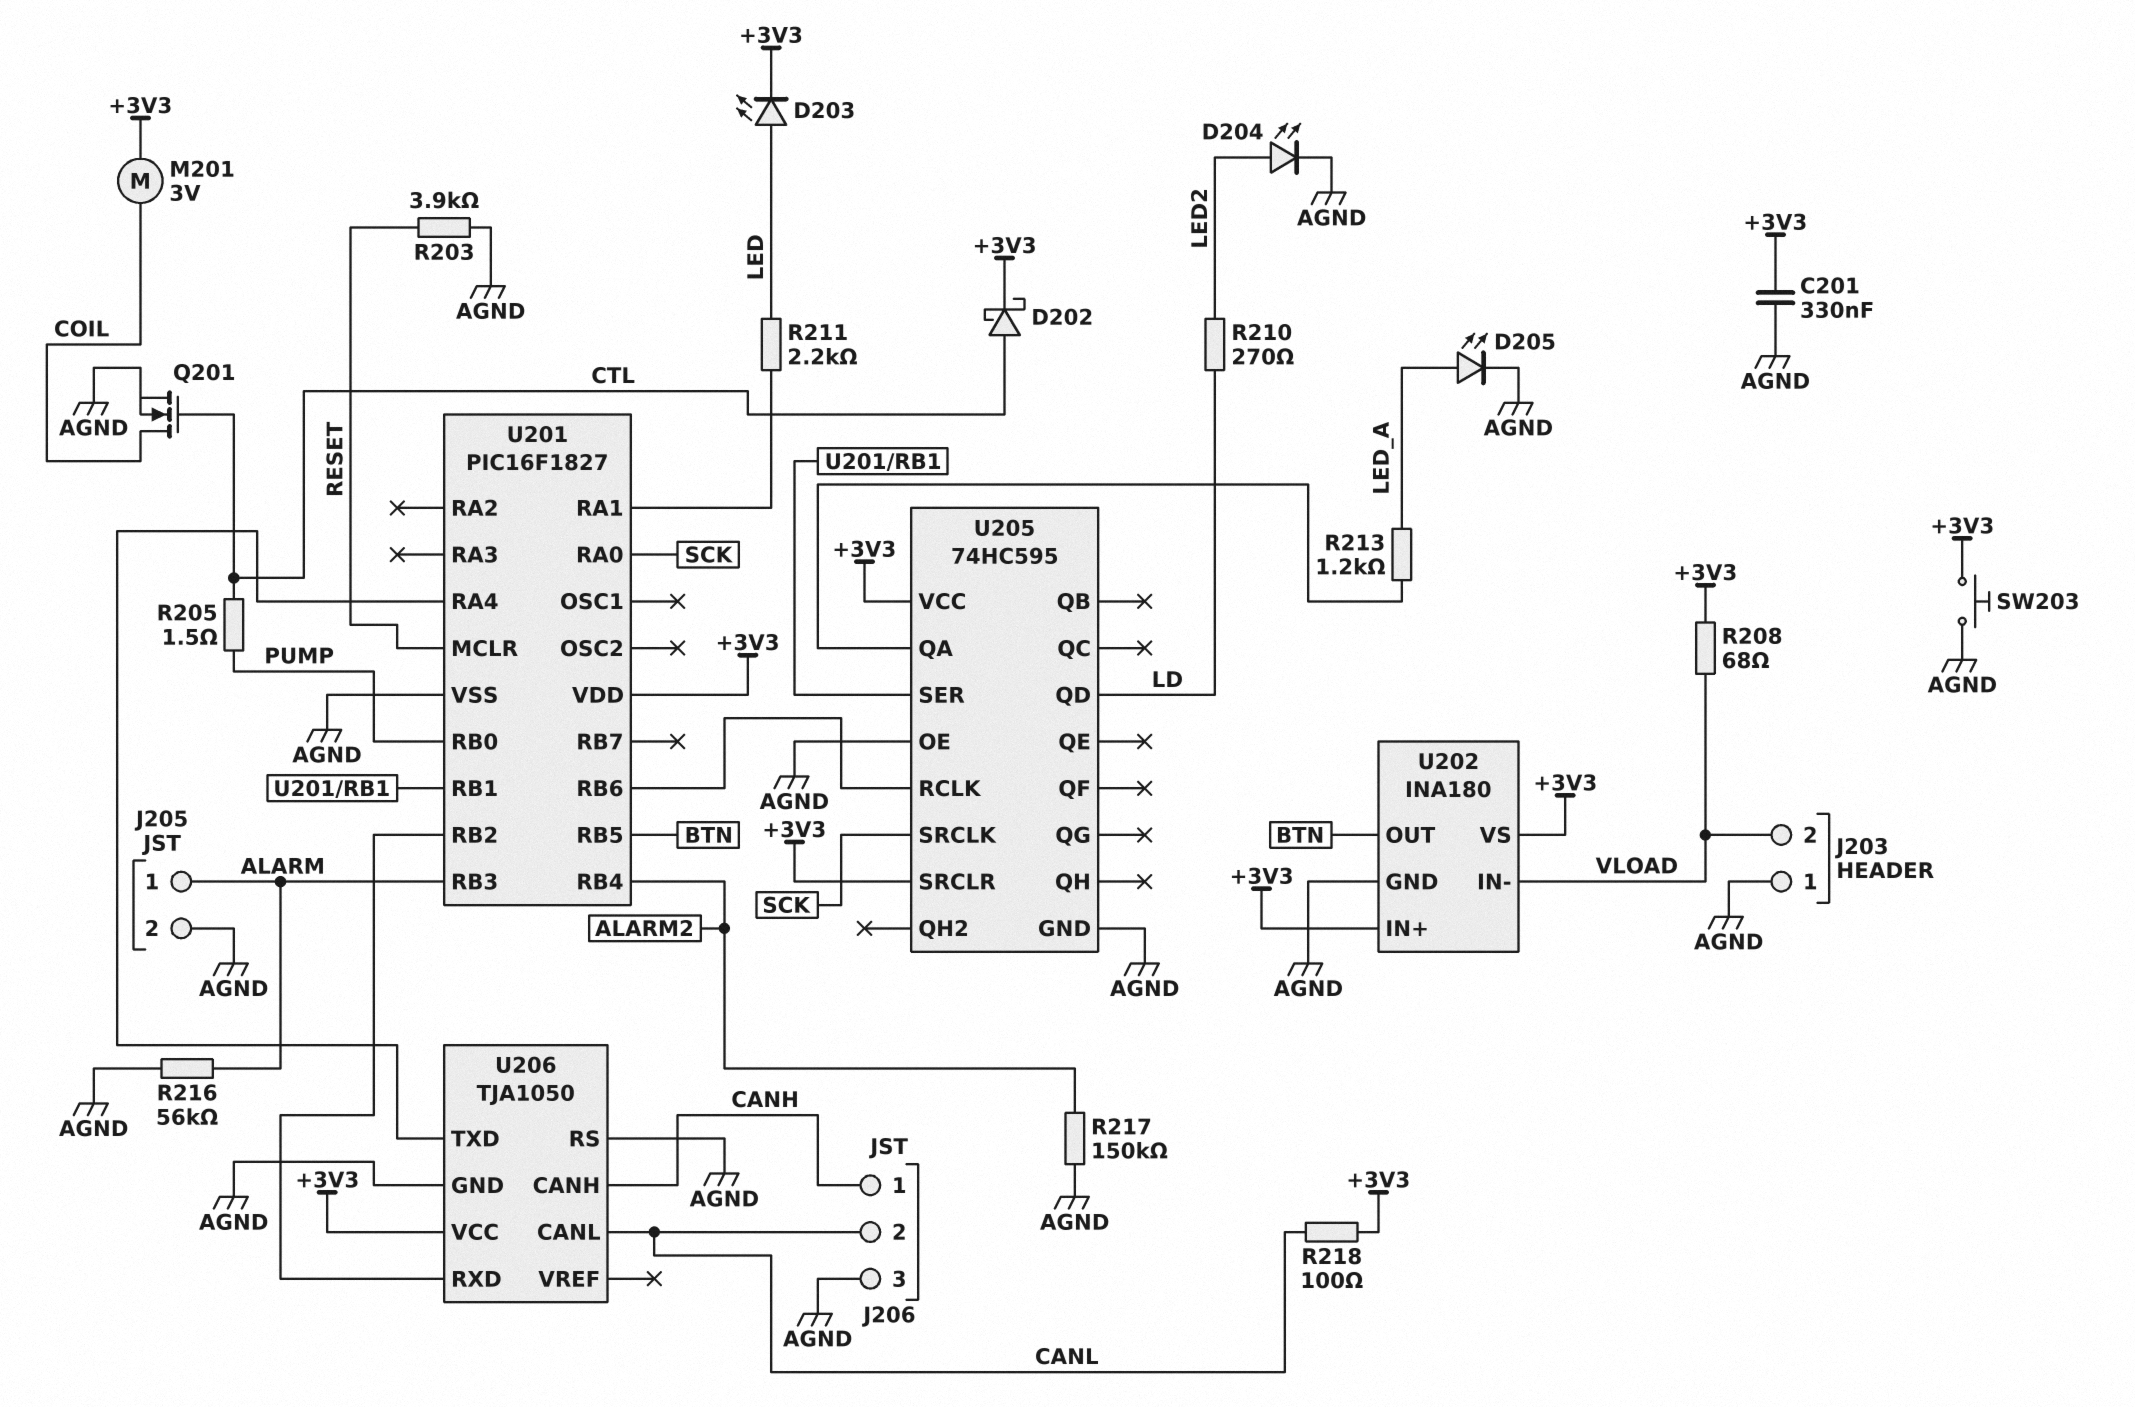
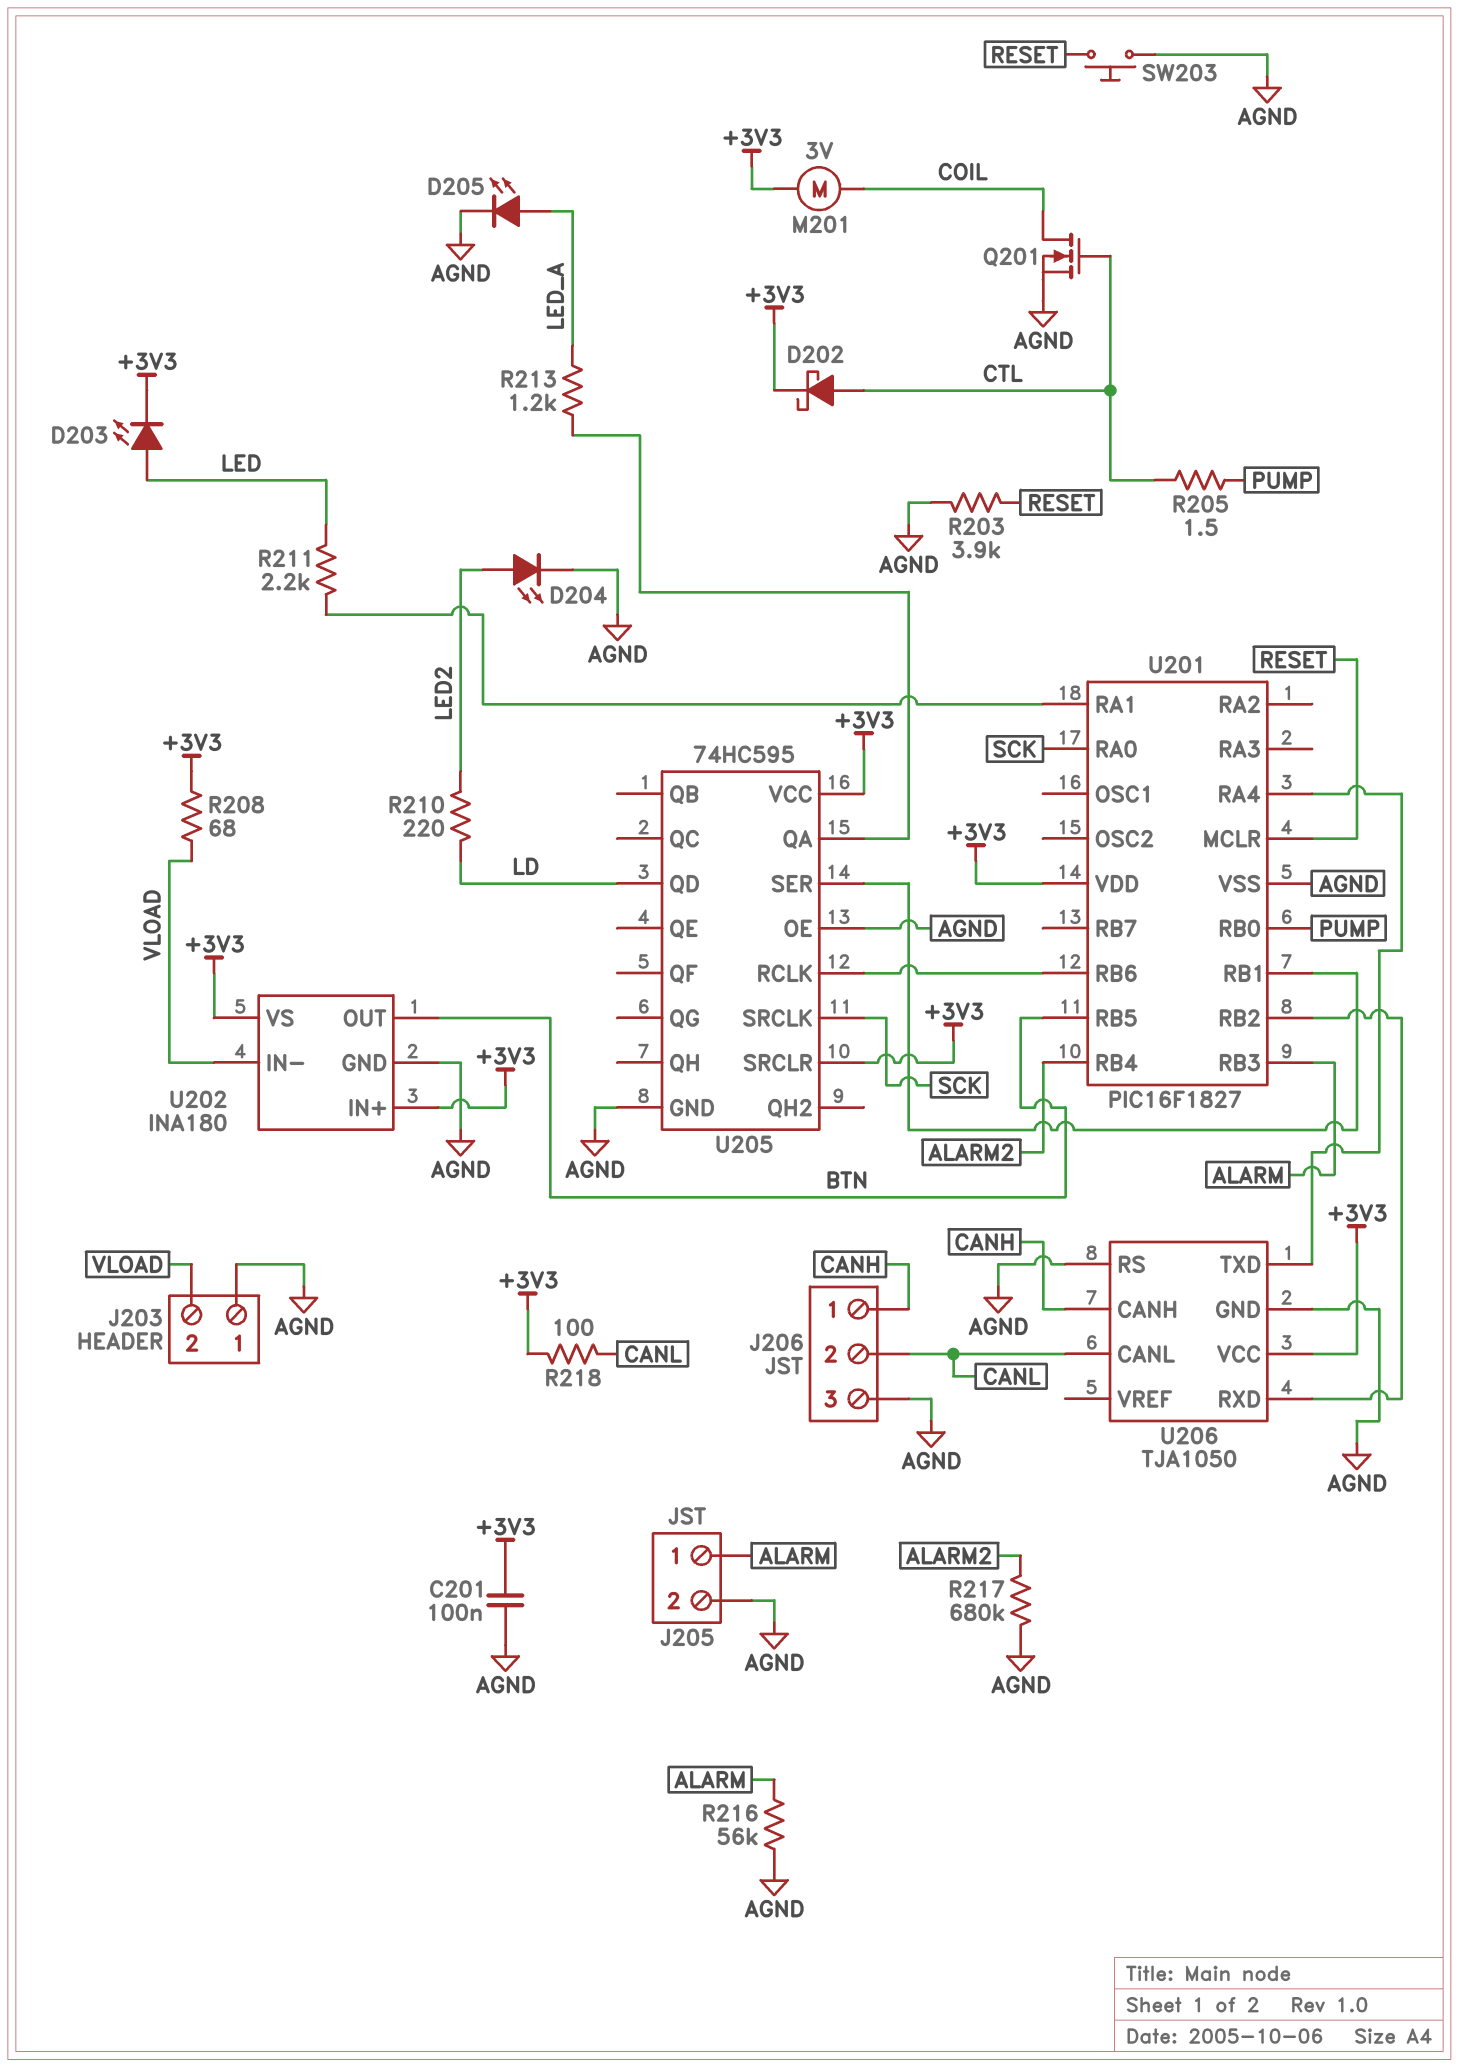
C201: 330nF (+3V3, AGND) -> 100nF (+3V3, AGND)
R210: 270 (LD, LED2) -> 220 (LD, LED2)
R217: 150k (AGND, ALARM2) -> 680k (AGND, ALARM2)
SW203: button (+3V3, AGND) -> button (AGND, RESET)

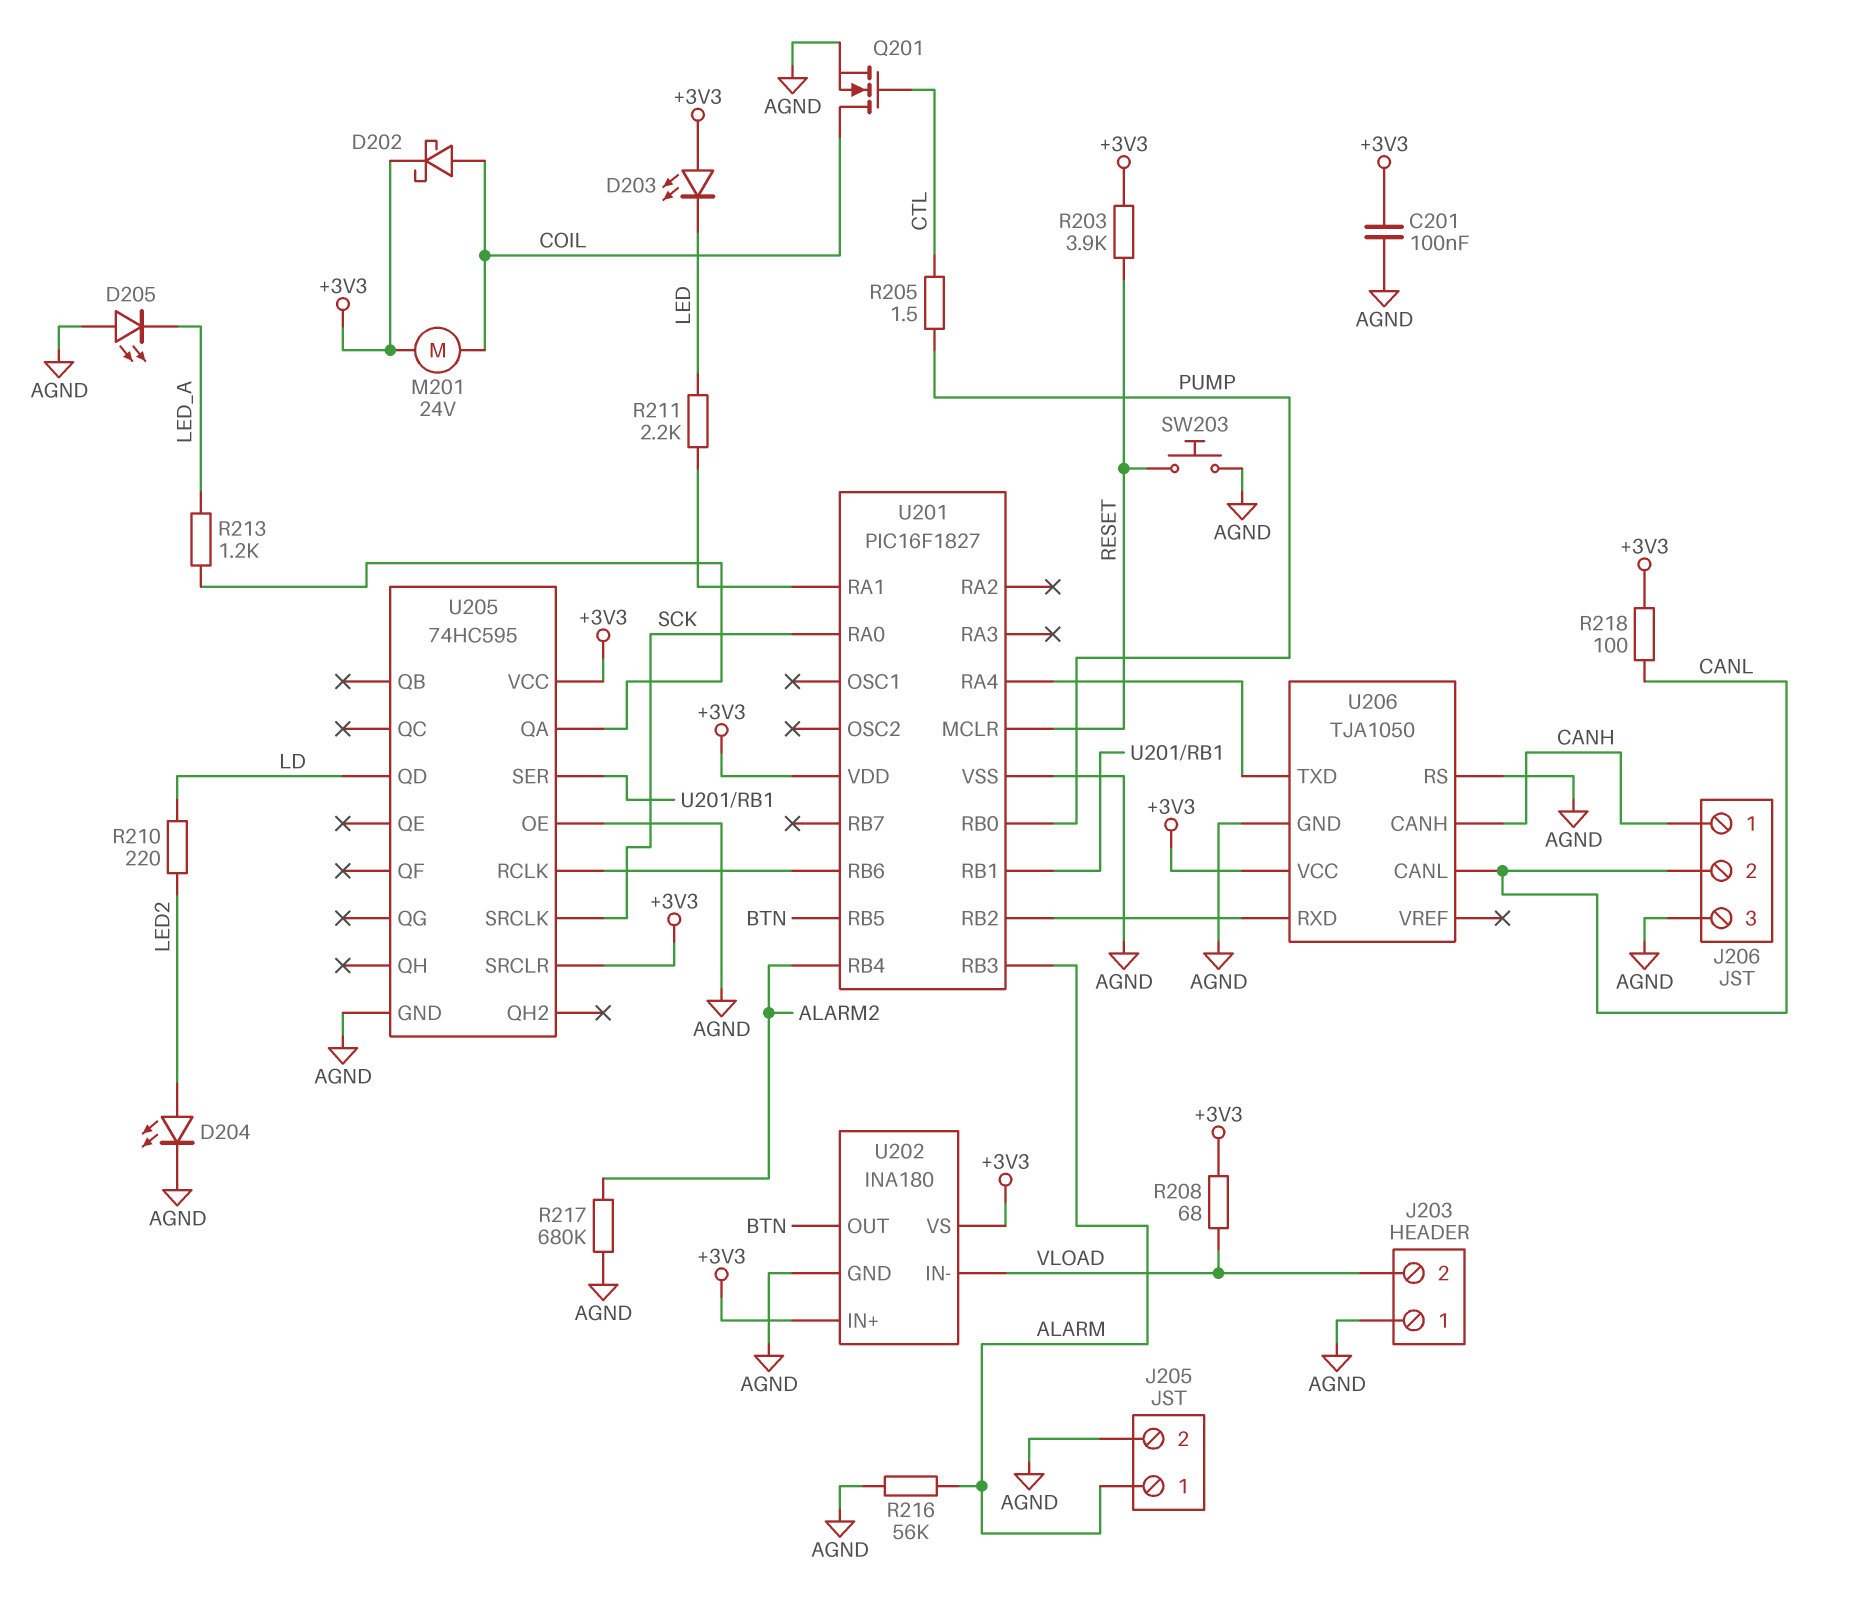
D202: schottky (A CTL, K +3V3) -> schottky (A COIL, K +3V3)
D203: LED (A LED, K +3V3) -> LED (A +3V3, K LED)
D205: LED (A LED_A, K AGND) -> LED (A AGND, K LED_A)
M201: motor 3V (+3V3, COIL) -> motor 24V (+3V3, COIL)
R203: 3.9k (AGND, RESET) -> 3.9k (+3V3, RESET)

